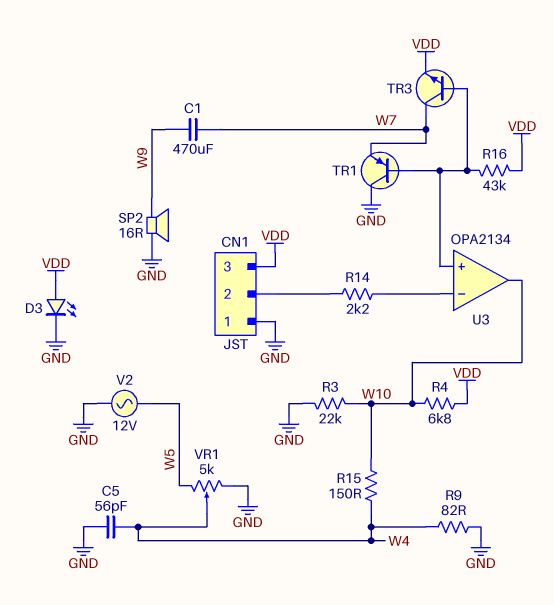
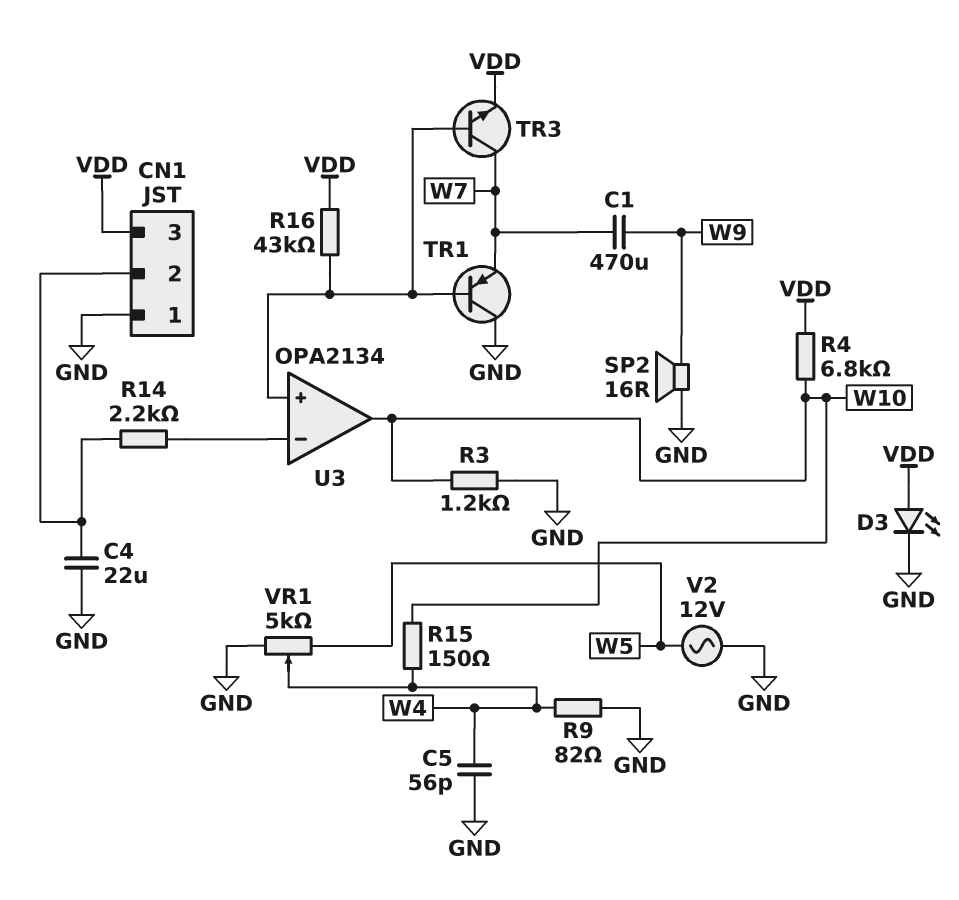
C4: none -> 22uF (CN1/2, GND)
R3: 22k (GND, W10) -> 1.2k (GND, W10)

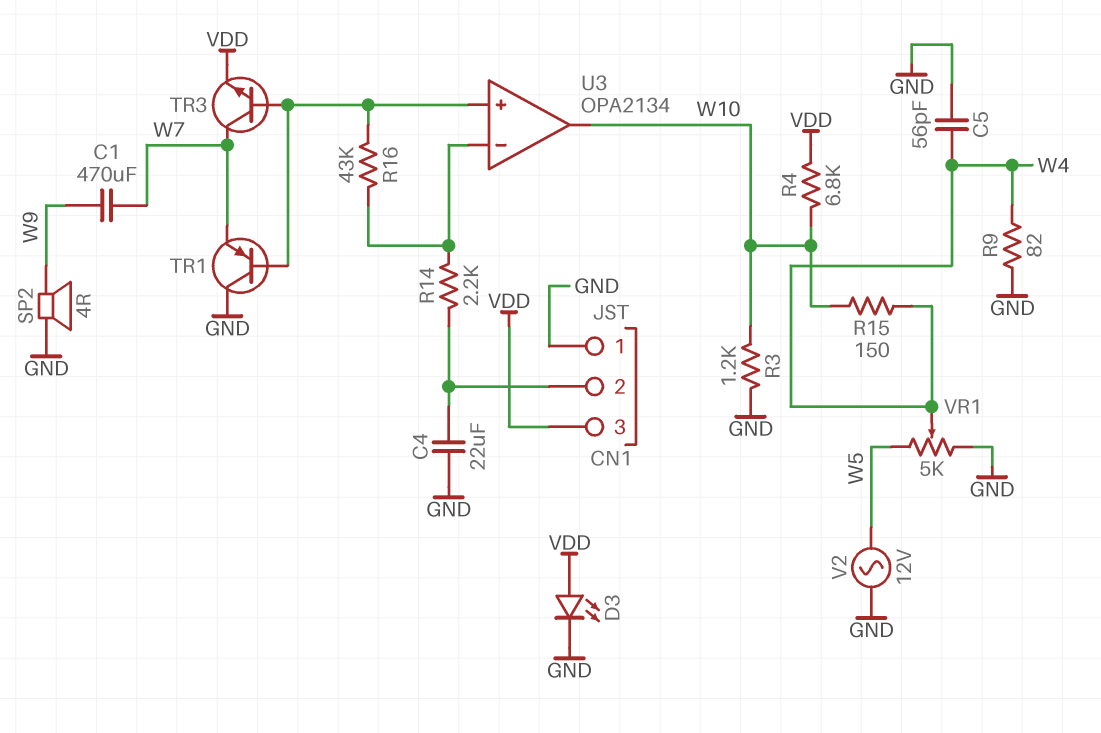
R16: 43k (U3/in+, VDD) -> 43k (U3/in+, U3/in-)
SP2: speaker 16R (GND, W9) -> speaker 4R (GND, W9)

